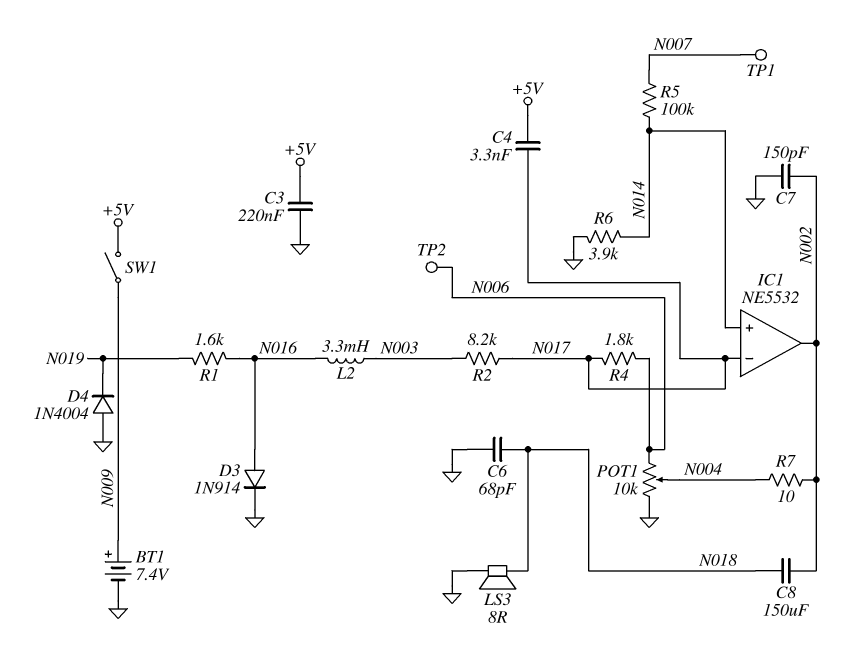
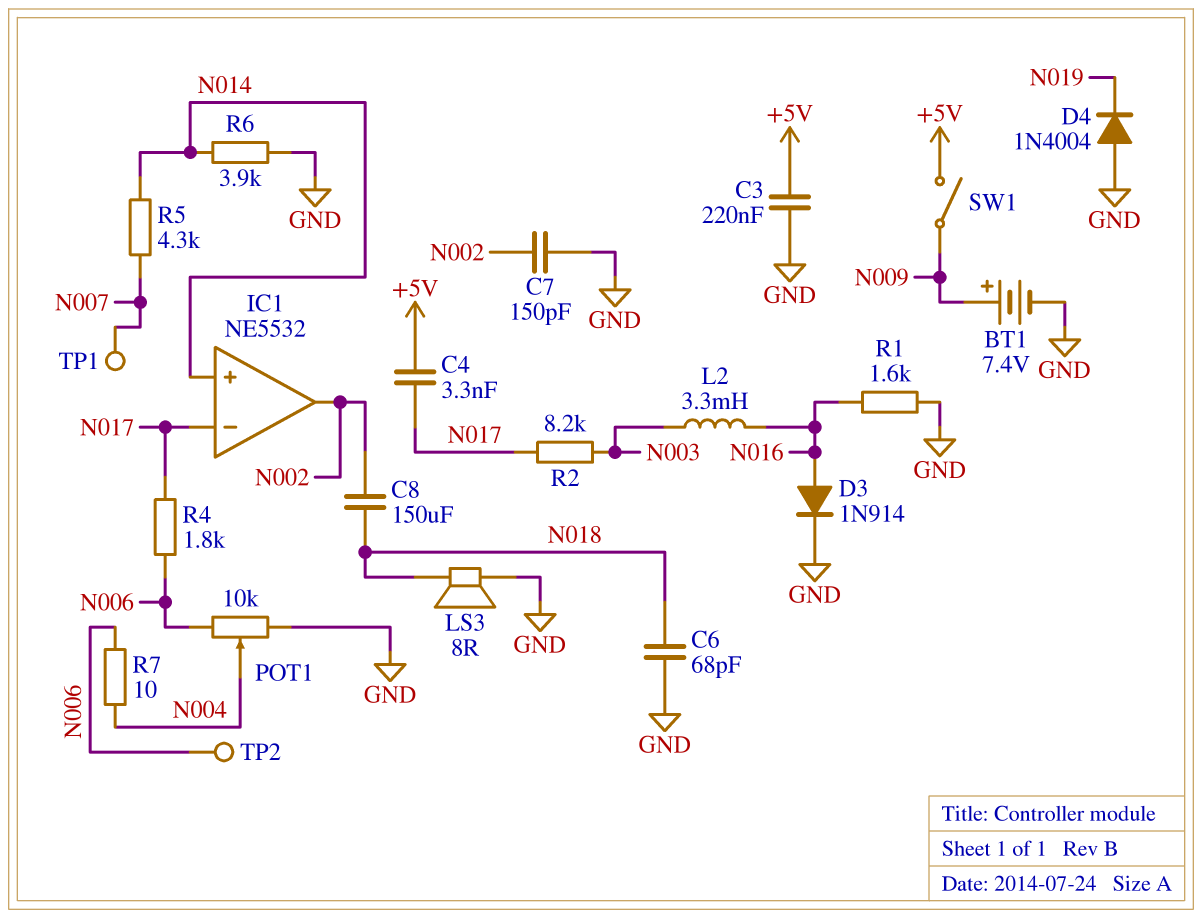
R1: 1.6k (N016, N019) -> 1.6k (GND, N016)
R5: 100k (N007, N014) -> 4.3k (N007, N014)
R7: 10 (N002, N004) -> 10 (N004, N006)

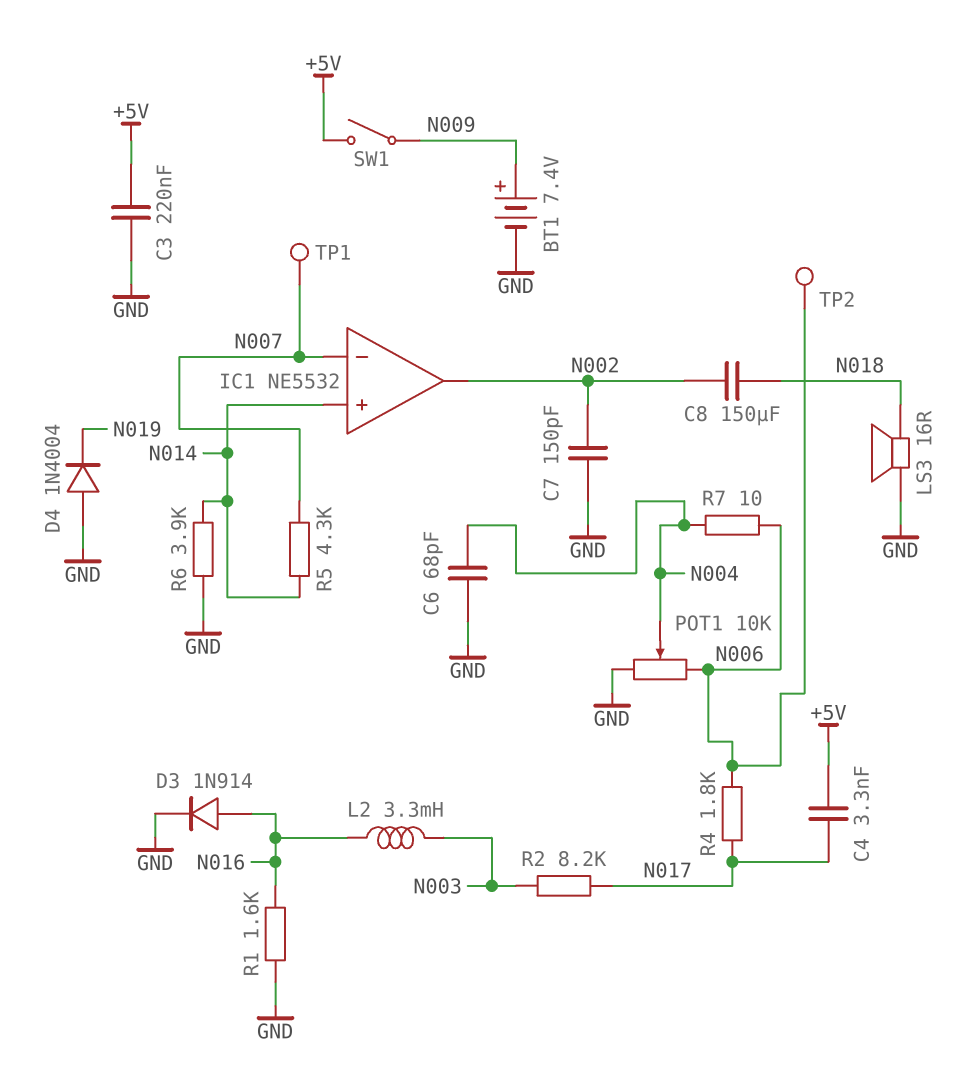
C6: 68pF (GND, N018) -> 68pF (GND, N004)
IC1 pin in-: N017 -> N007
LS3: speaker 8R (GND, N018) -> speaker 16R (GND, N018)

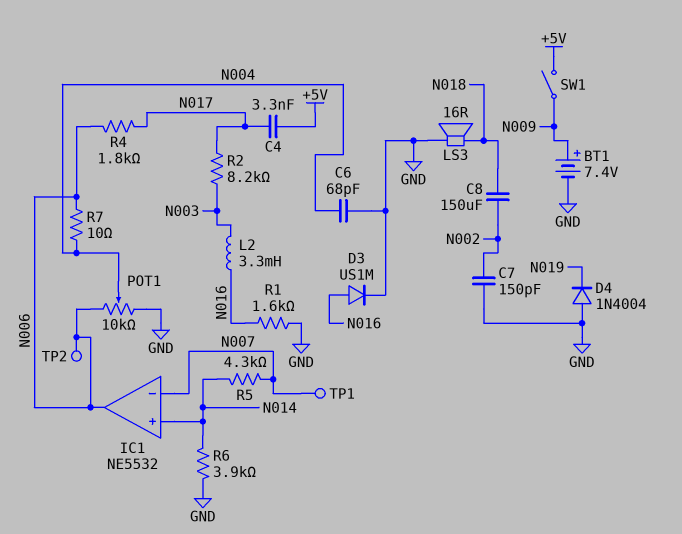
C3: 220nF (+5V, GND) -> none
D3: diode 1N914 (A N016, K GND) -> diode US1M (A N016, K GND)
IC1 pin out: N002 -> N006

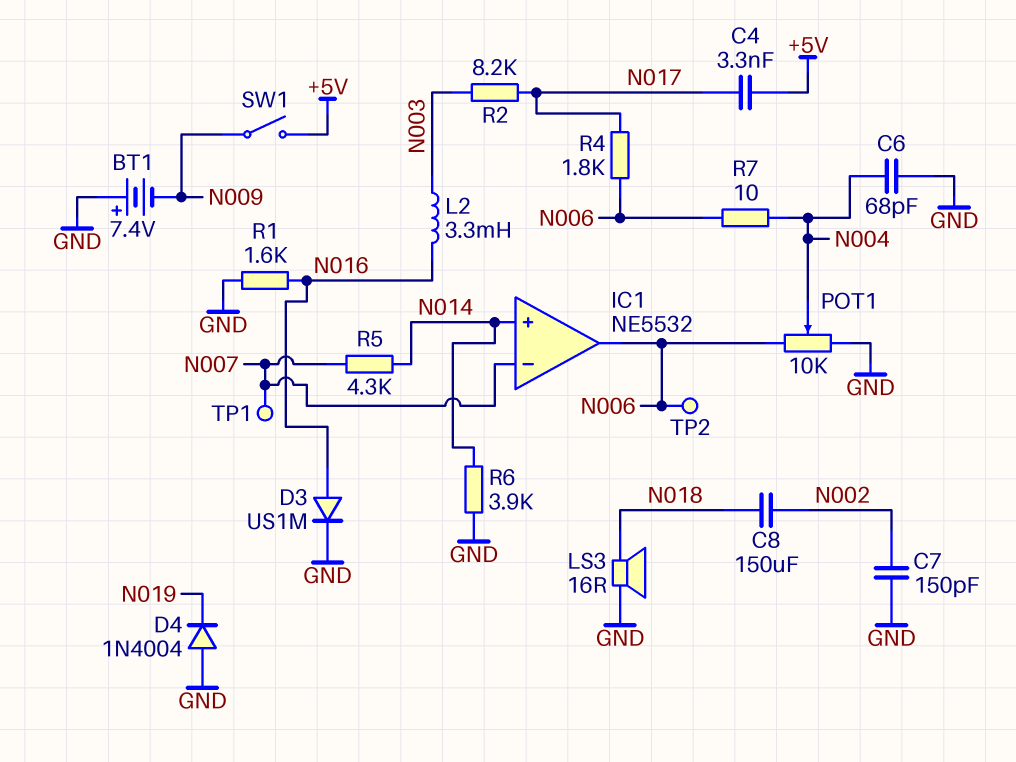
BT1: 7.4V (plus N009, minus GND) -> 7.4V (plus GND, minus N009)

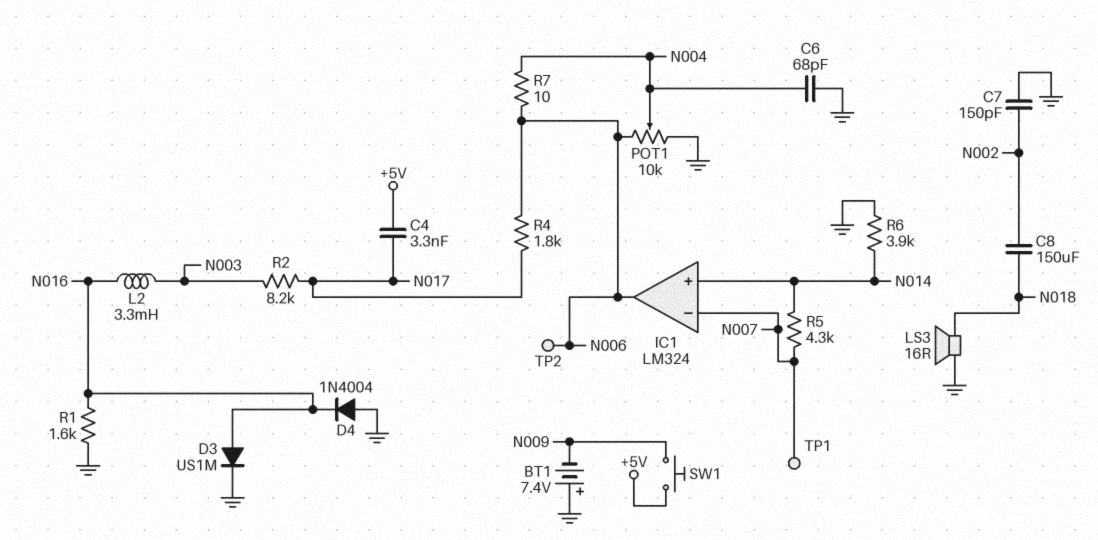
D4: diode 1N4004 (A GND, K N019) -> diode 1N4004 (A GND, K N016)
IC1: NE5532 -> LM324
SW1: switch (+5V, N009) -> button (+5V, N009)

